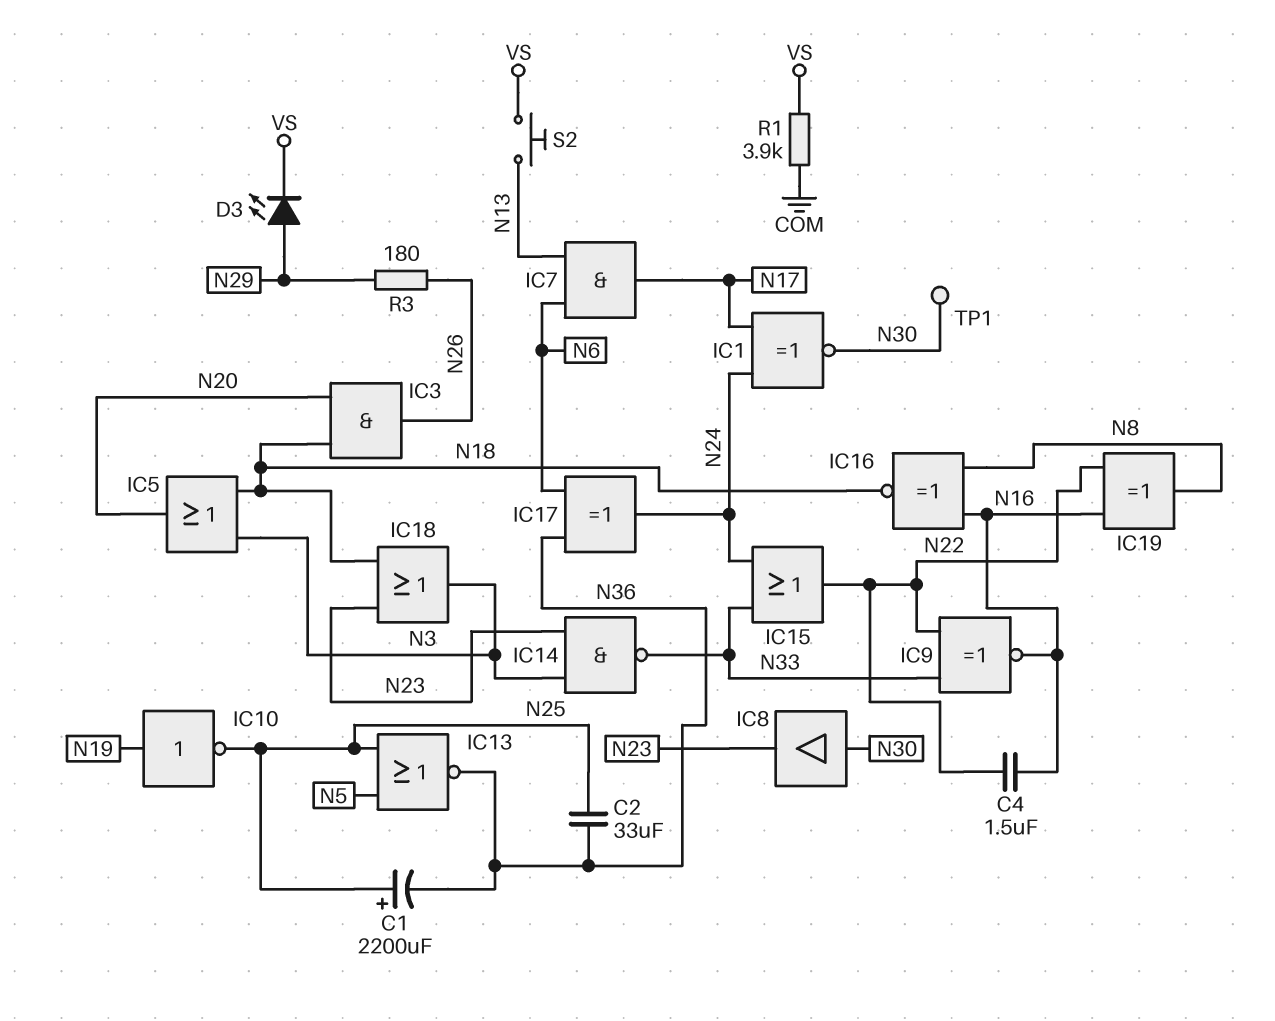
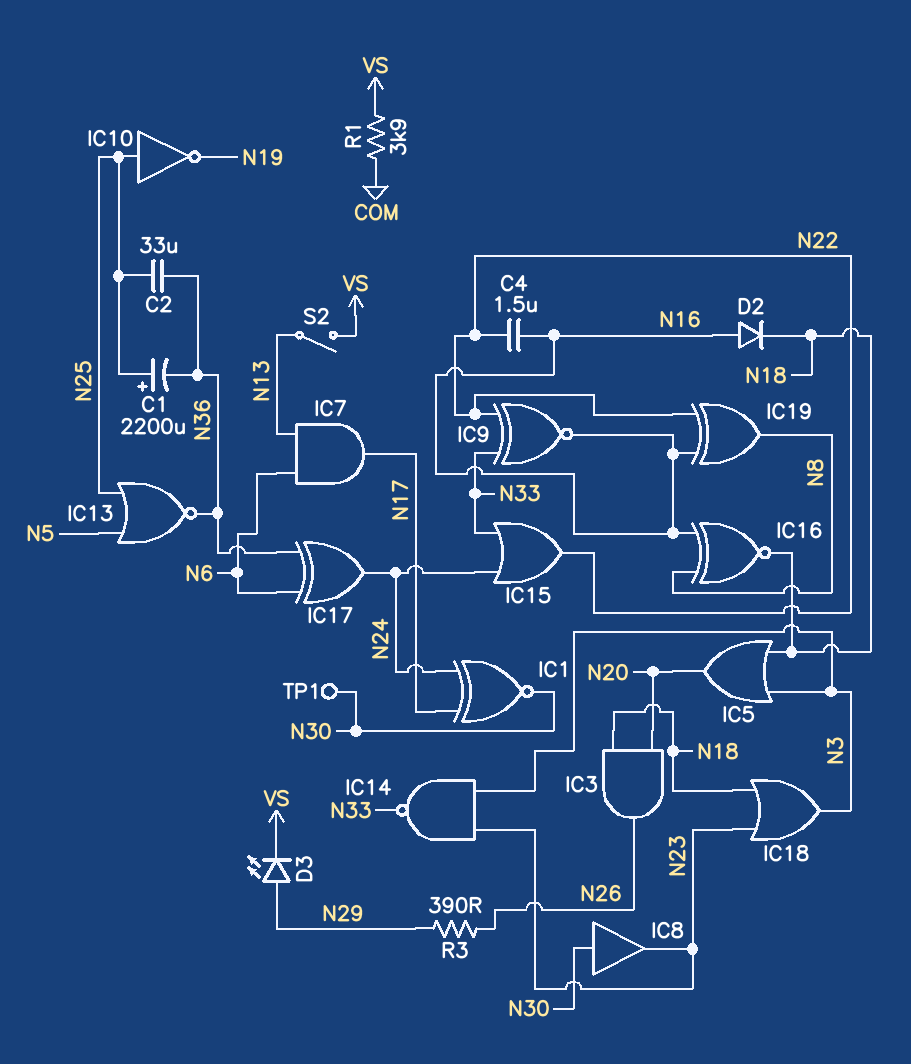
D2: none -> diode (A N16, K N18)
IC10: NOT (in N19, out N25) -> NOT (in N25, out N19)
R3: 180 (N26, N29) -> 390 (N26, N29)
S2: button (N13, VS) -> switch (N13, VS)

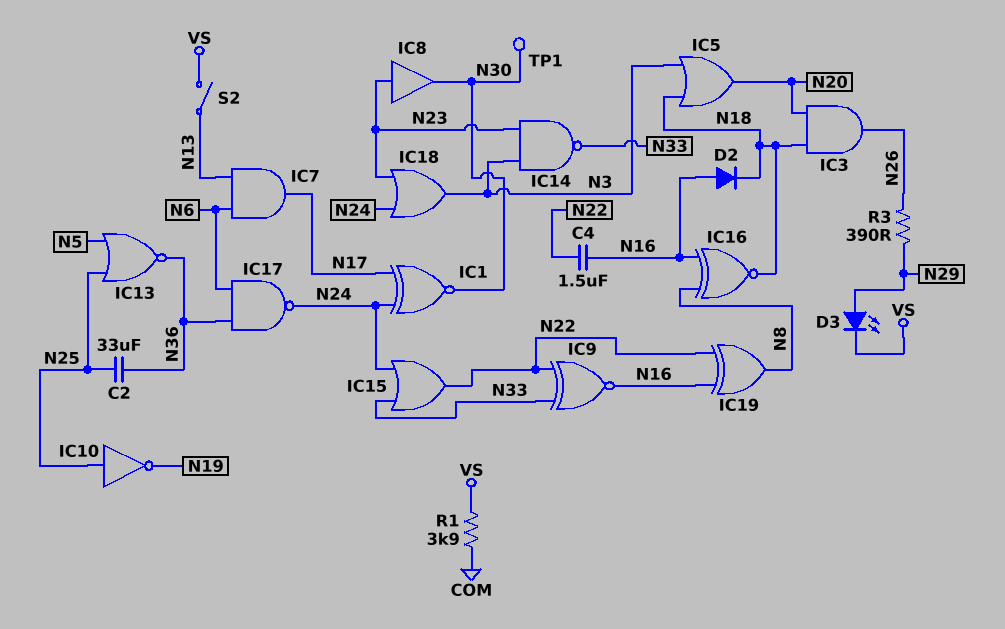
C1: 2200uF (plus N25, minus N36) -> none
IC8: buffer (in N30, out N23) -> buffer (in N23, out N30)
IC17: XOR (in N6, in N36, out N24) -> NAND (in N6, in N36, out N24)
IC18: OR (in N18, in N23, out N3) -> OR (in N23, in N24, out N3)

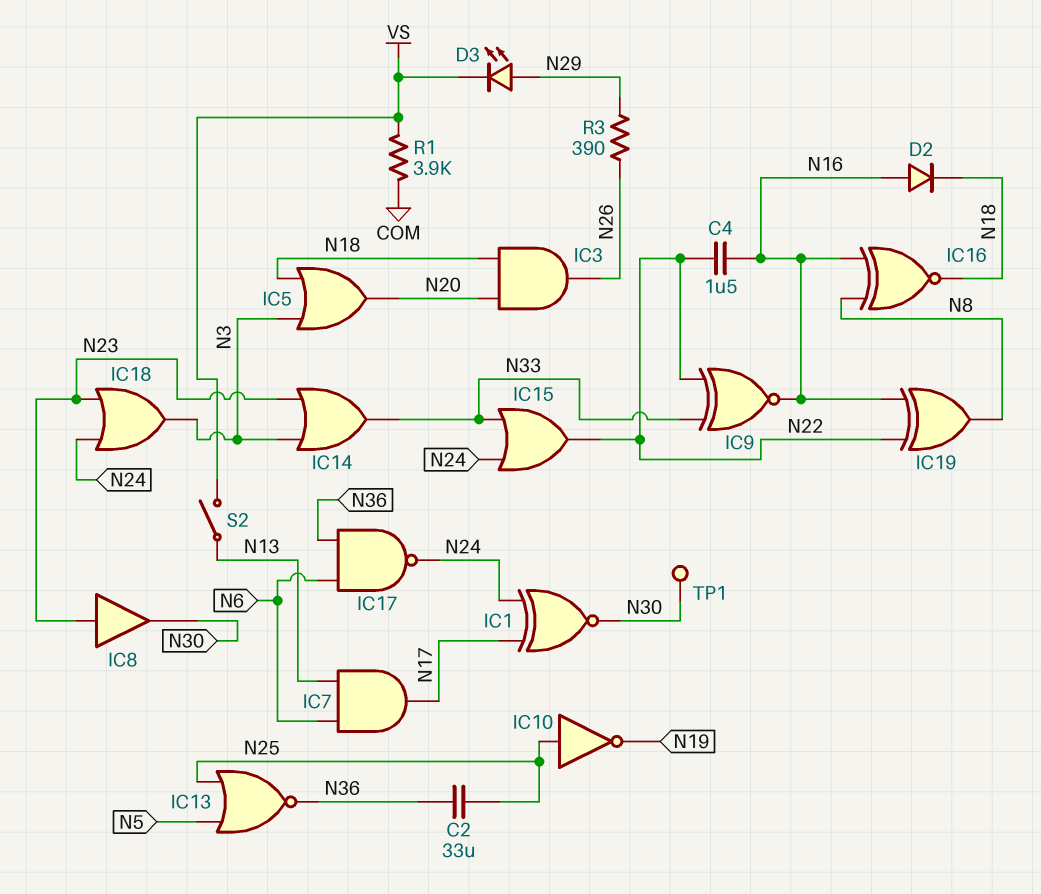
IC14: NAND (in N3, in N23, out N33) -> OR (in N3, in N23, out N33)

